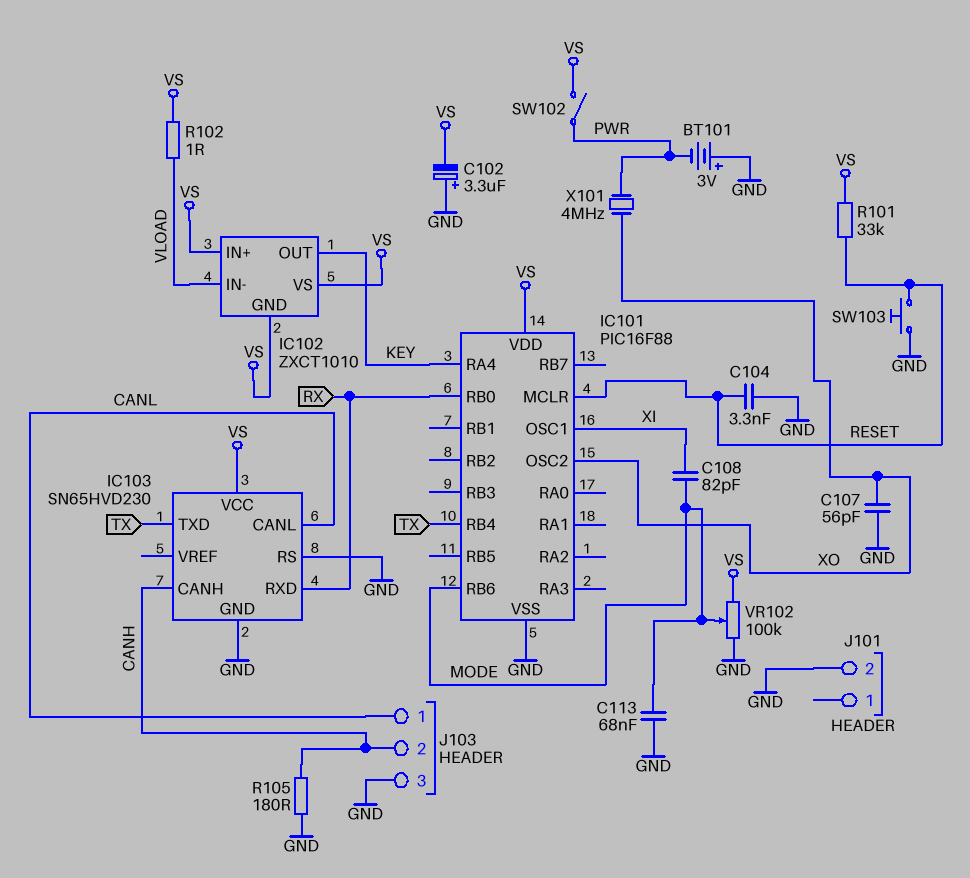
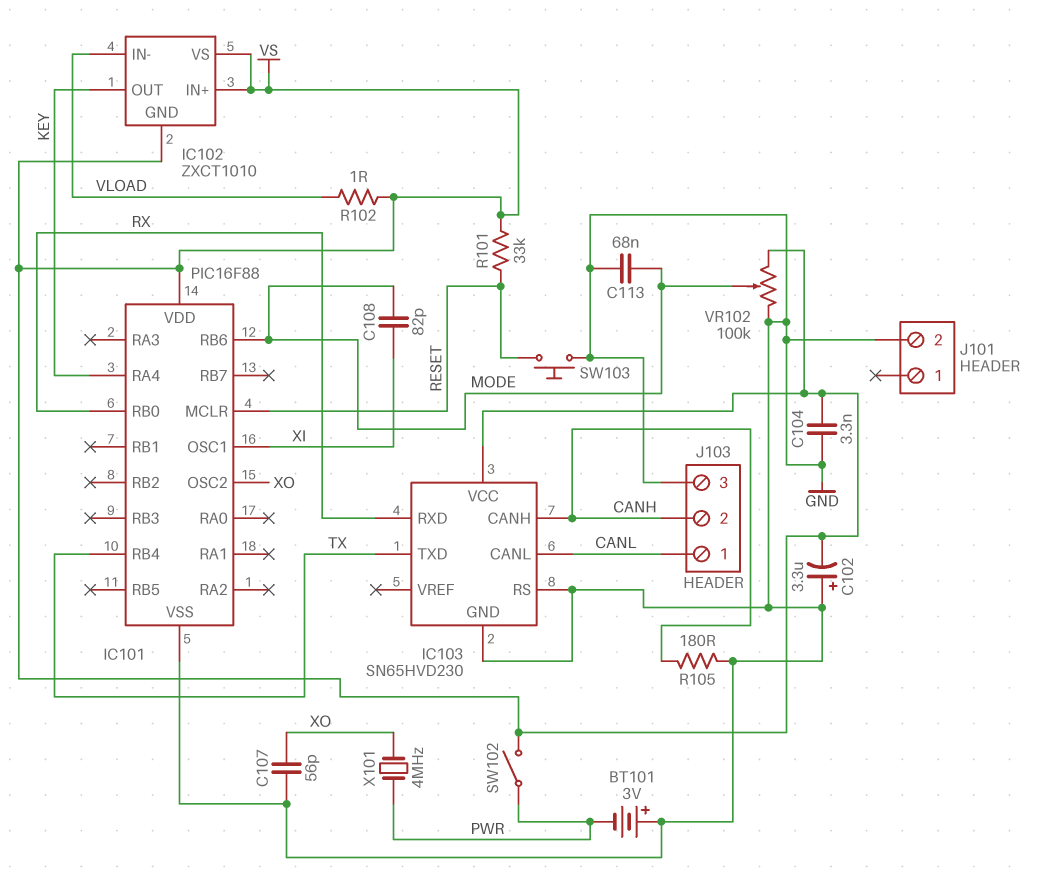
C104: 3.3nF (GND, RESET) -> 3.3nF (GND, VS)

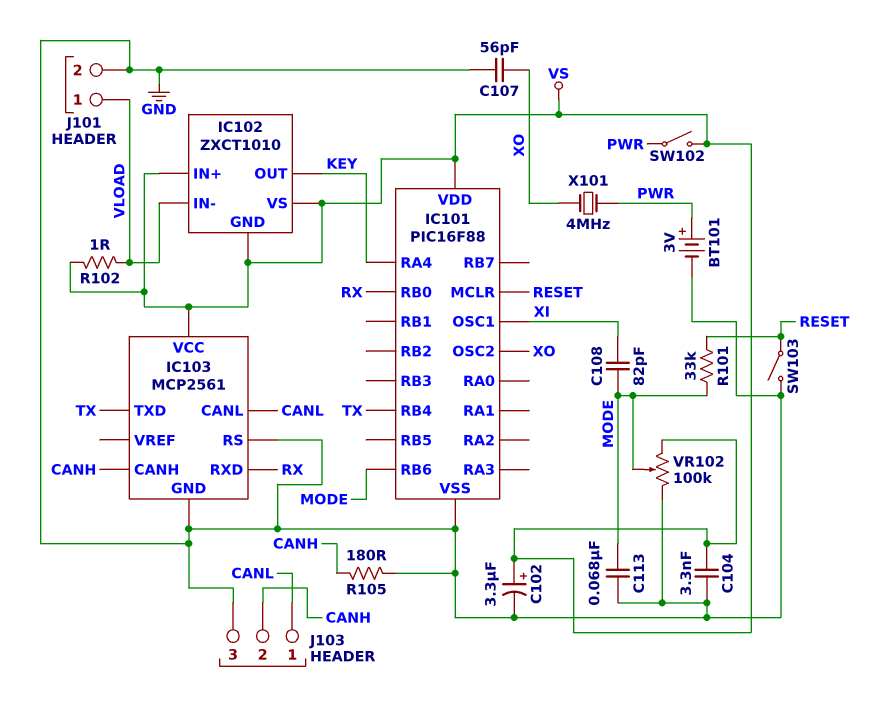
BT101: 3V (plus GND, minus PWR) -> 3V (plus PWR, minus GND)
C102: 3.3uF (plus GND, minus VS) -> 3.3uF (plus VS, minus GND)
IC103: SN65HVD230 -> MCP2561
J101 pin 1: none -> VLOAD
R101: 33k (RESET, VS) -> 33k (MODE, RESET)
SW103: button (GND, RESET) -> switch (GND, RESET)

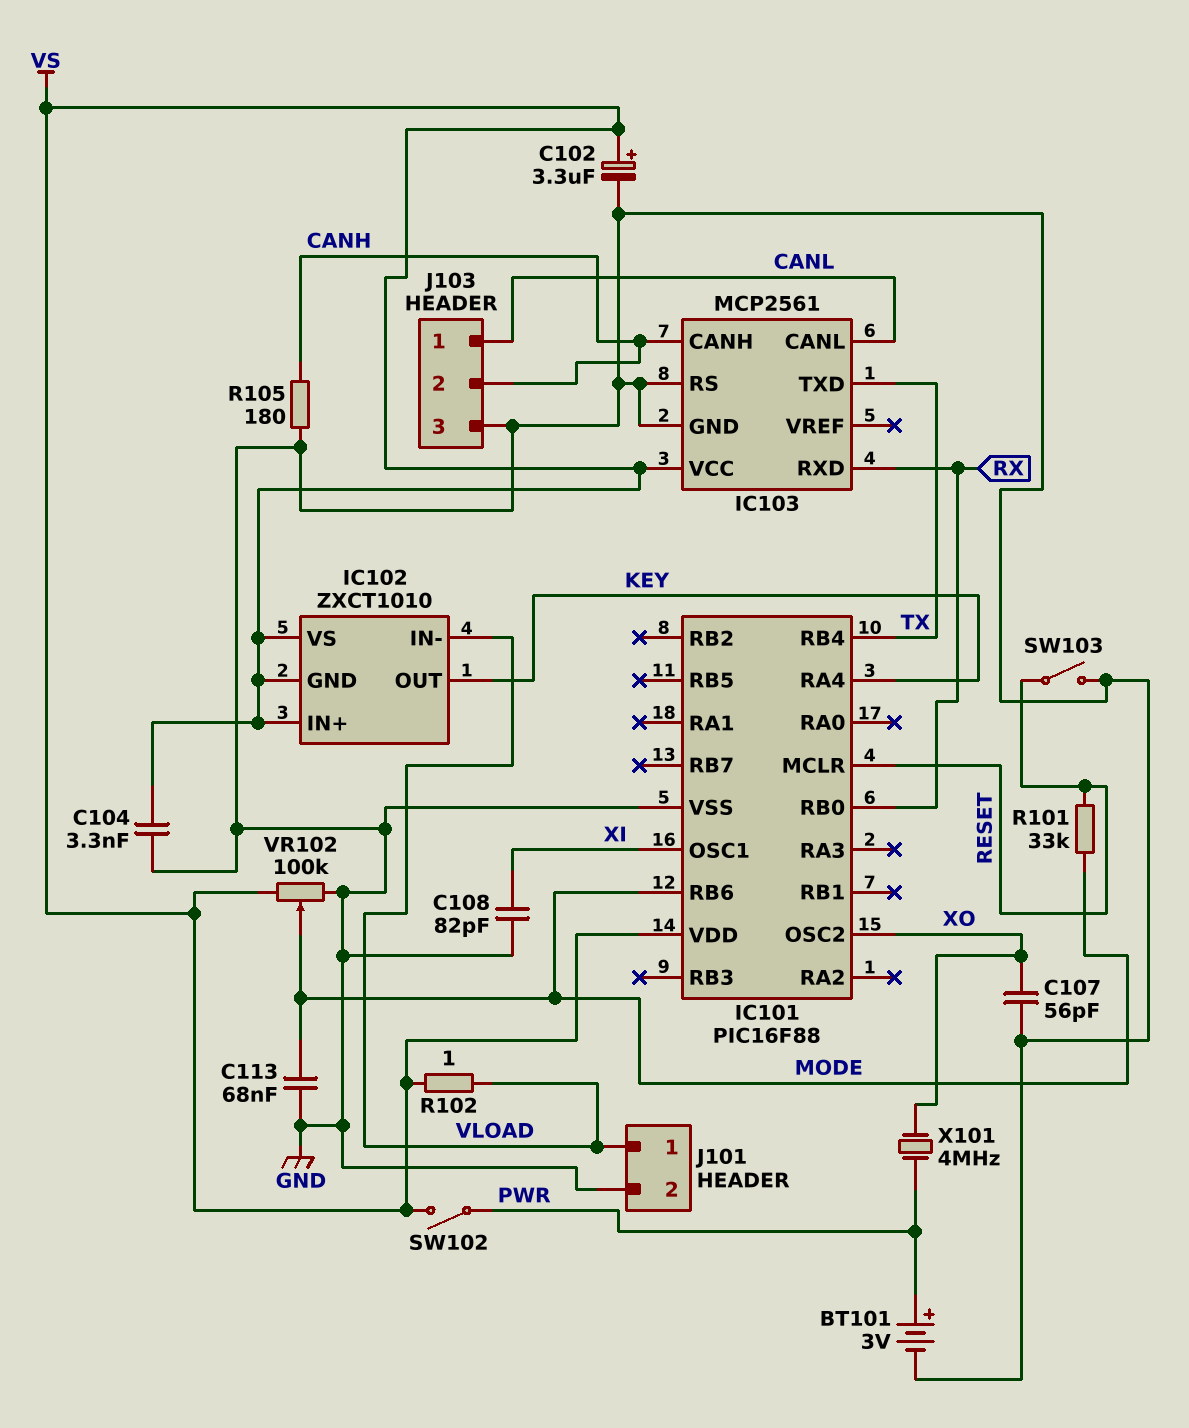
C108: 82pF (MODE, XI) -> 82pF (GND, XI)

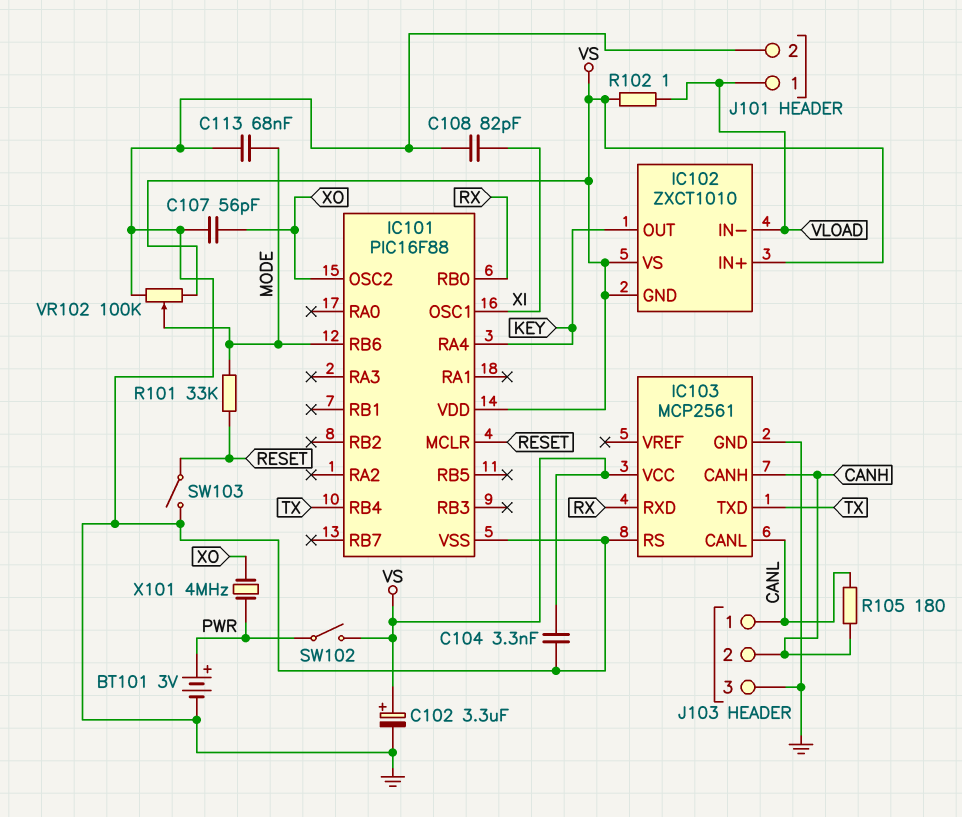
R105: 180 (CANH, GND) -> 180 (CANH, CANL)

